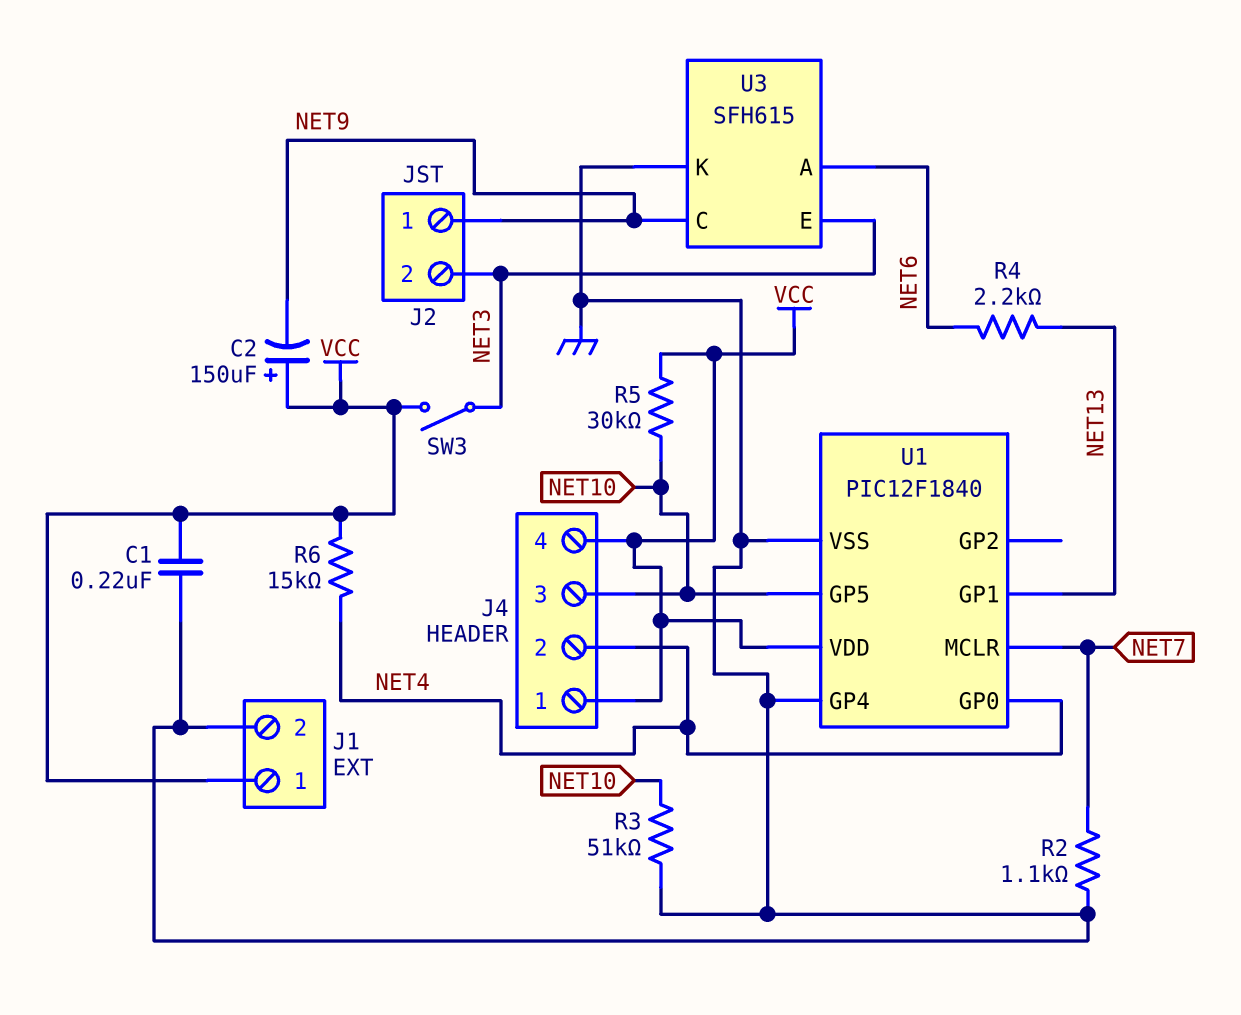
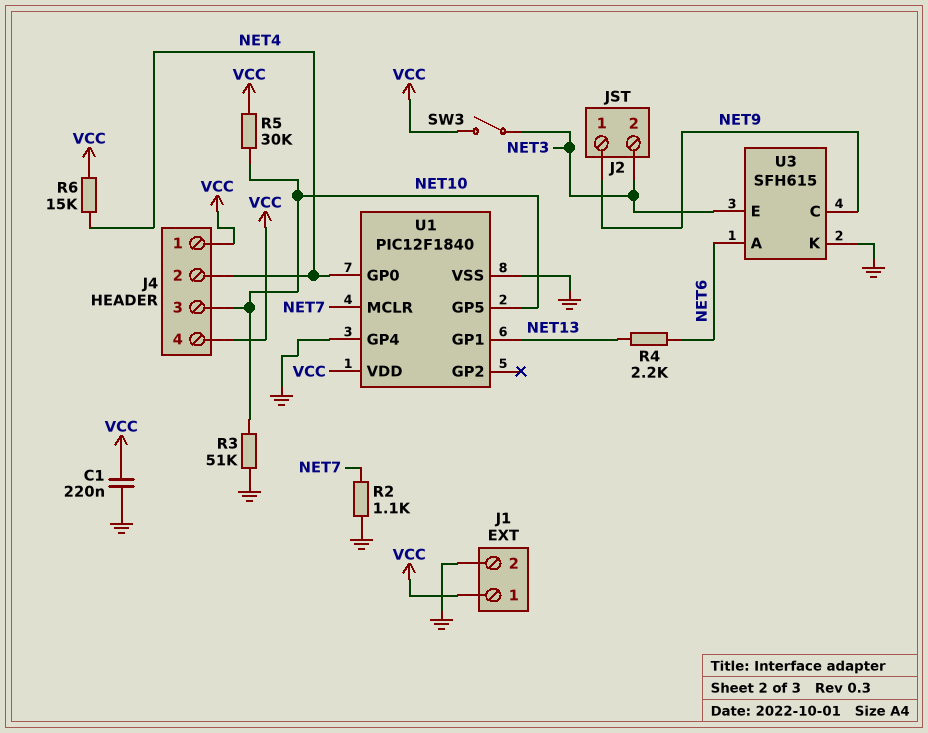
C2: 150uF (plus VCC, minus NET9) -> none

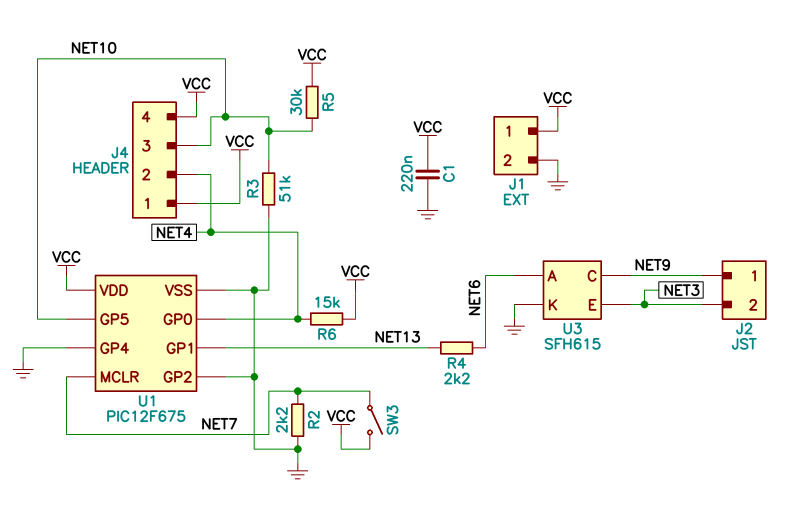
R2: 1.1k (GND, NET7) -> 2.2k (GND, NET7)
SW3: switch (NET3, VCC) -> switch (NET7, VCC)
U1: PIC12F1840 -> PIC12F675
U1 pin GP2: none -> GND

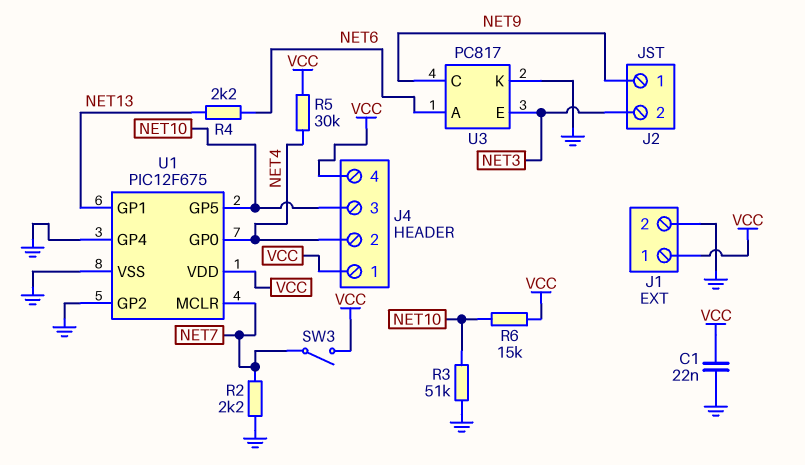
C1: 220nF (GND, VCC) -> 22nF (GND, VCC)
R5: 30k (NET10, VCC) -> 30k (NET4, VCC)
R6: 15k (NET4, VCC) -> 15k (NET10, VCC)
U3: SFH615 -> PC817

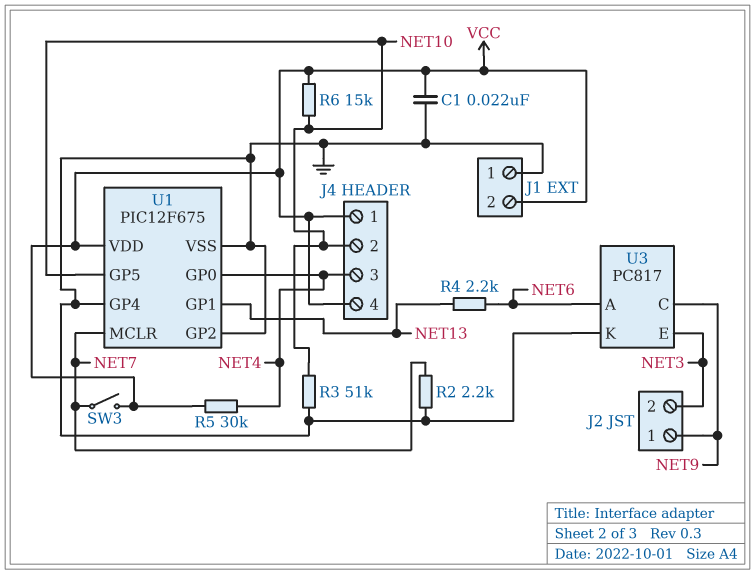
J1 pin 1: VCC -> GND
J1 pin 2: GND -> VCC
J4 pin 2: NET4 -> NET10
J4 pin 3: NET10 -> NET4

